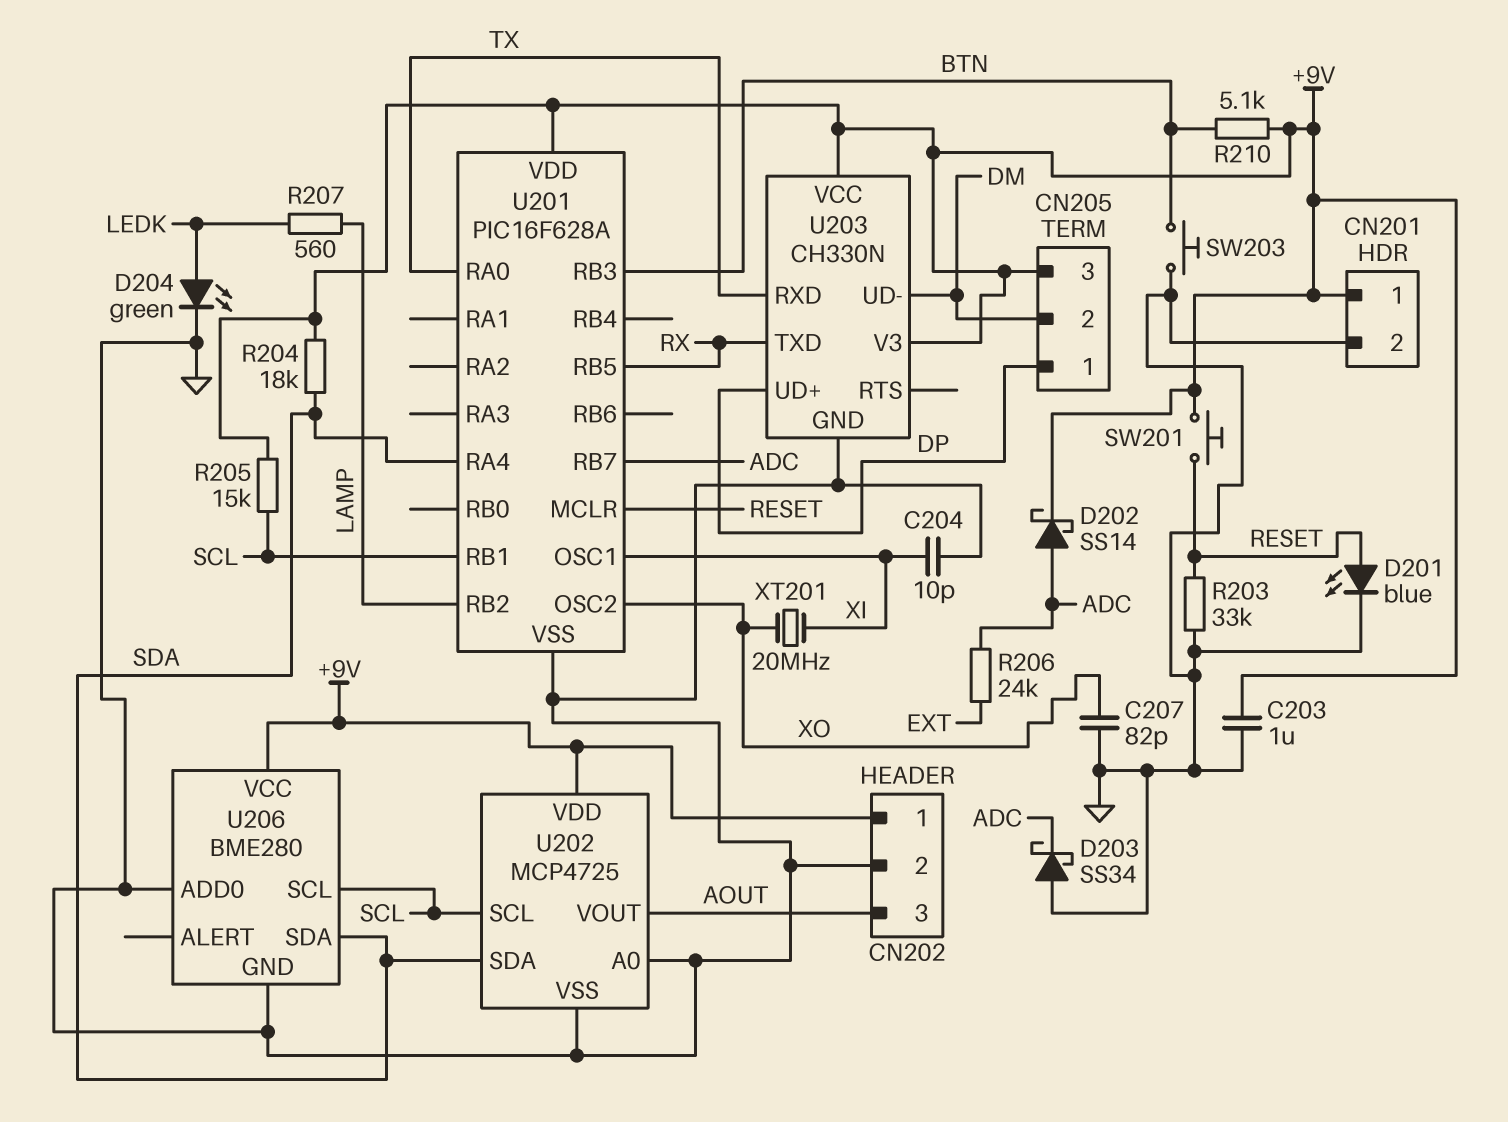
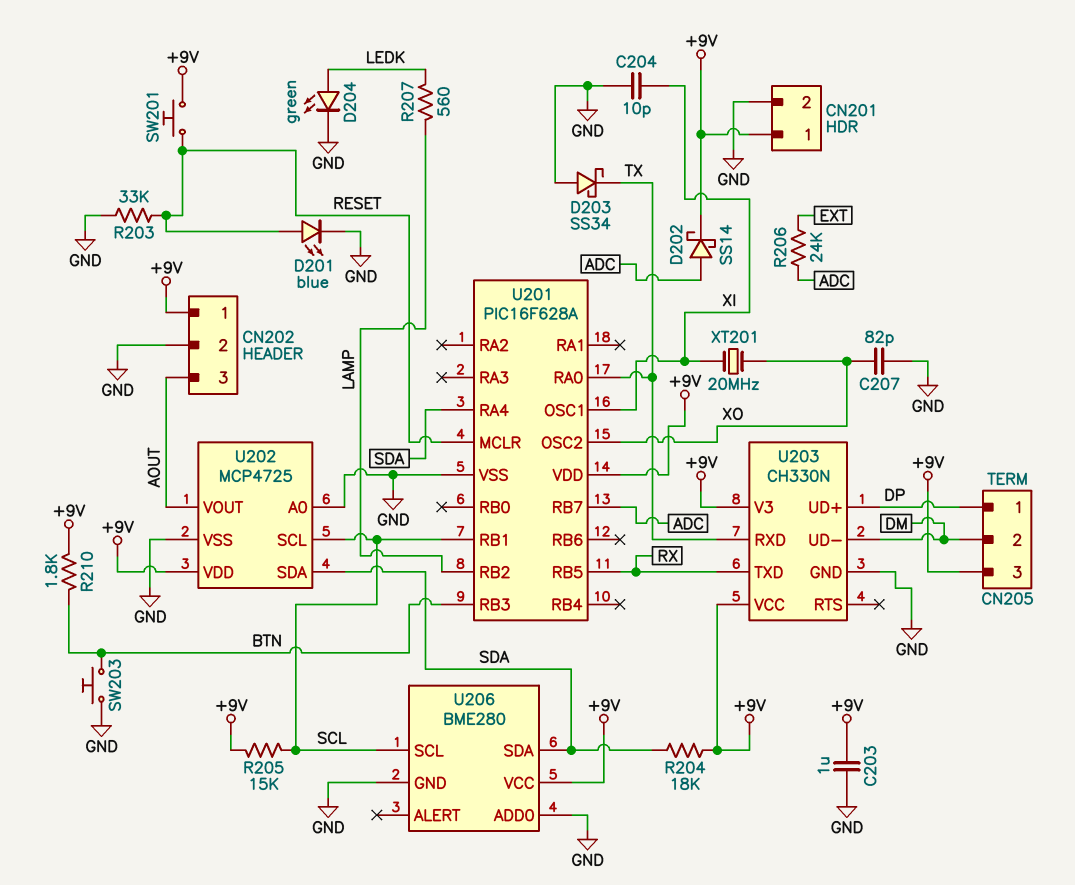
D203: schottky SS34 (A GND, K ADC) -> schottky SS34 (A GND, K TX)
R210: 5.1k (+9V, BTN) -> 1.8k (+9V, BTN)

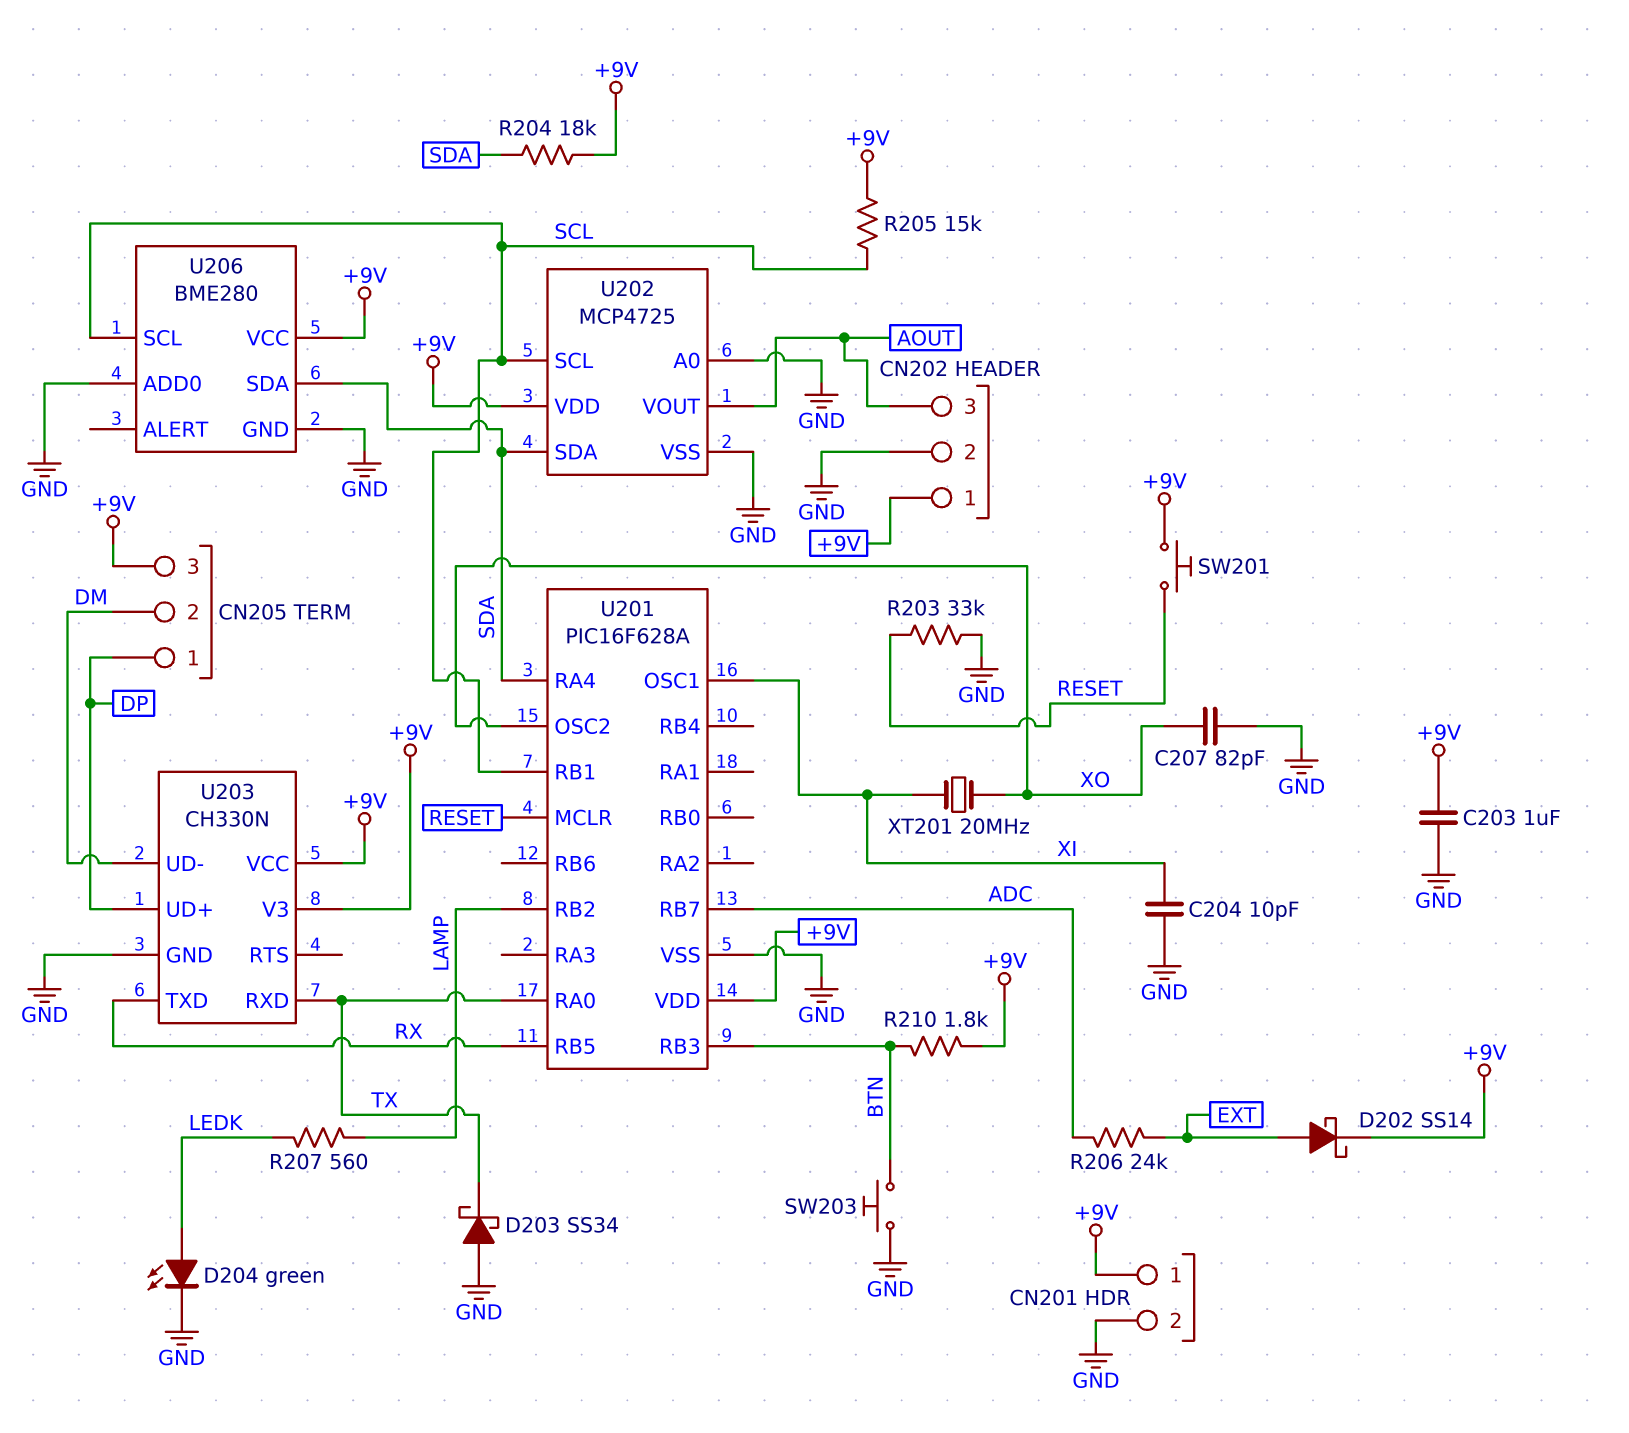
D201: LED blue (A RESET, K GND) -> none
D202: schottky SS14 (A ADC, K +9V) -> schottky SS14 (A EXT, K +9V)

